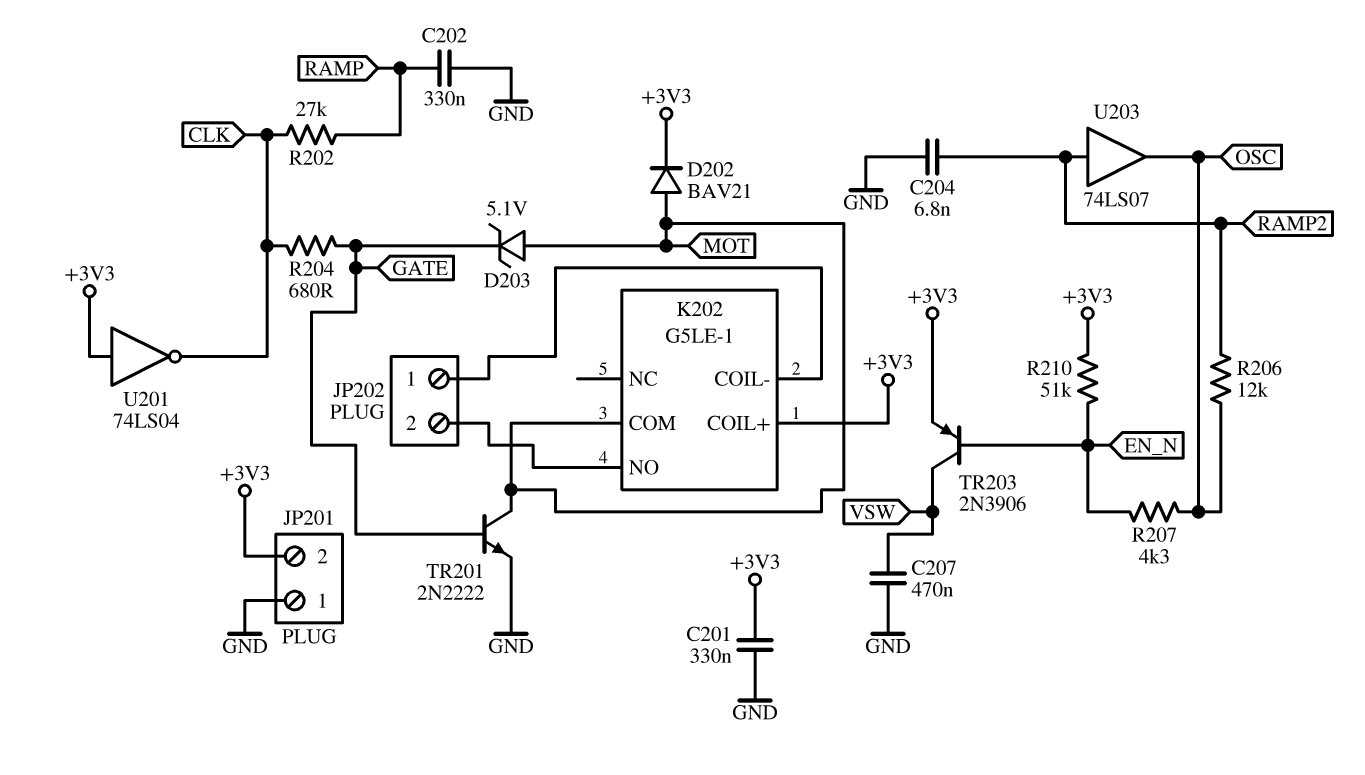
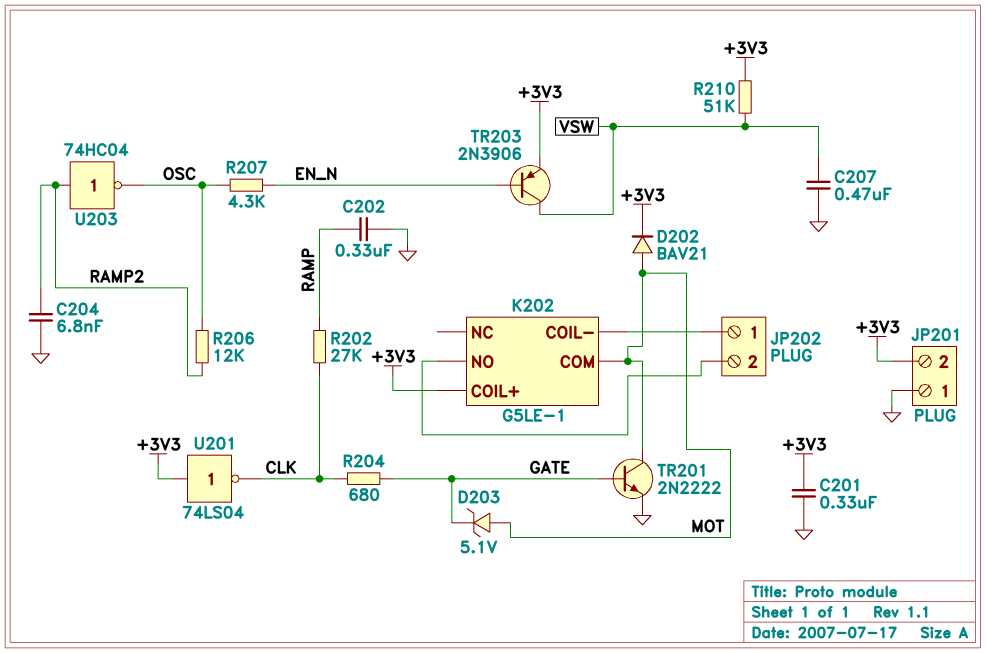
R210: 51k (+3V3, EN_N) -> 51k (+3V3, VSW)
U203: buffer 74LS07 (in RAMP2, out OSC) -> NOT 74HC04 (in RAMP2, out OSC)

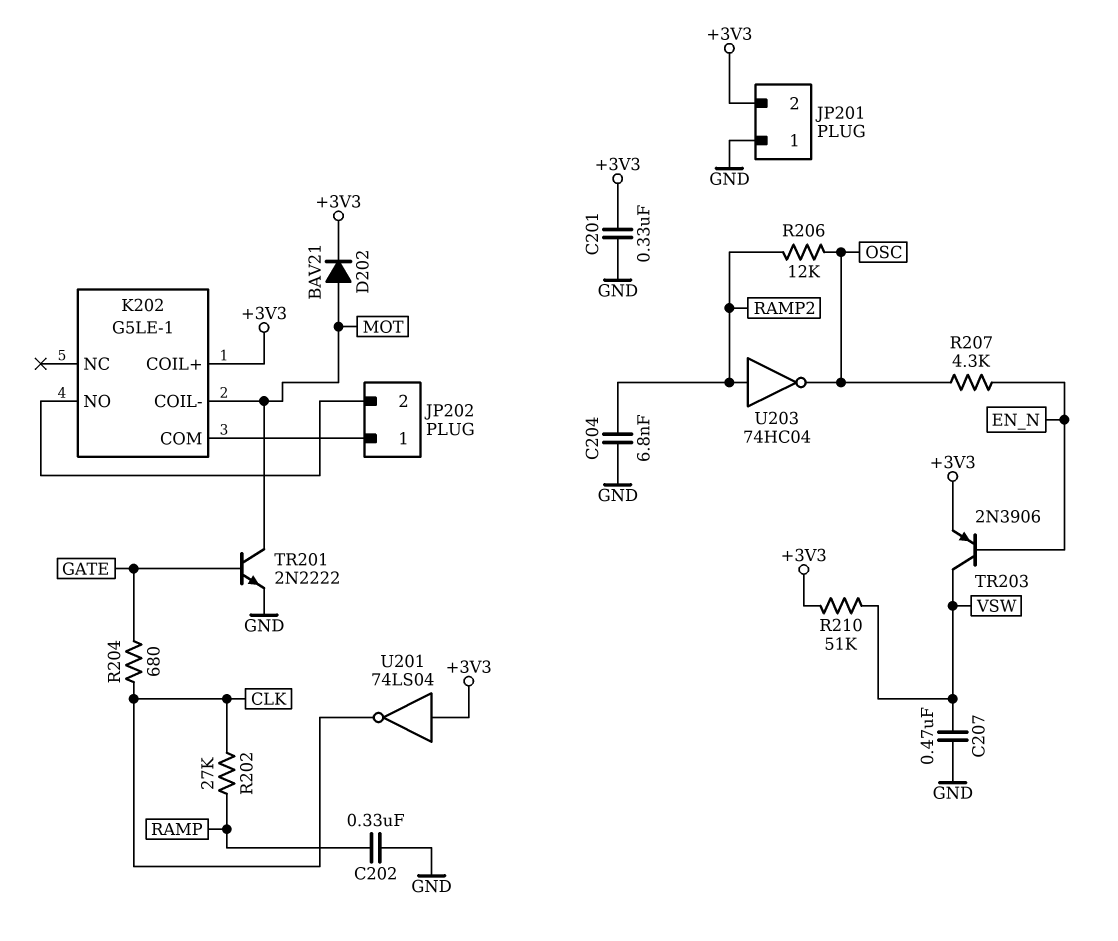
D203: zener 5.1V (A MOT, K GATE) -> none
K202 pin COIL-: JP202/1 -> MOT
K202 pin COM: MOT -> JP202/1

